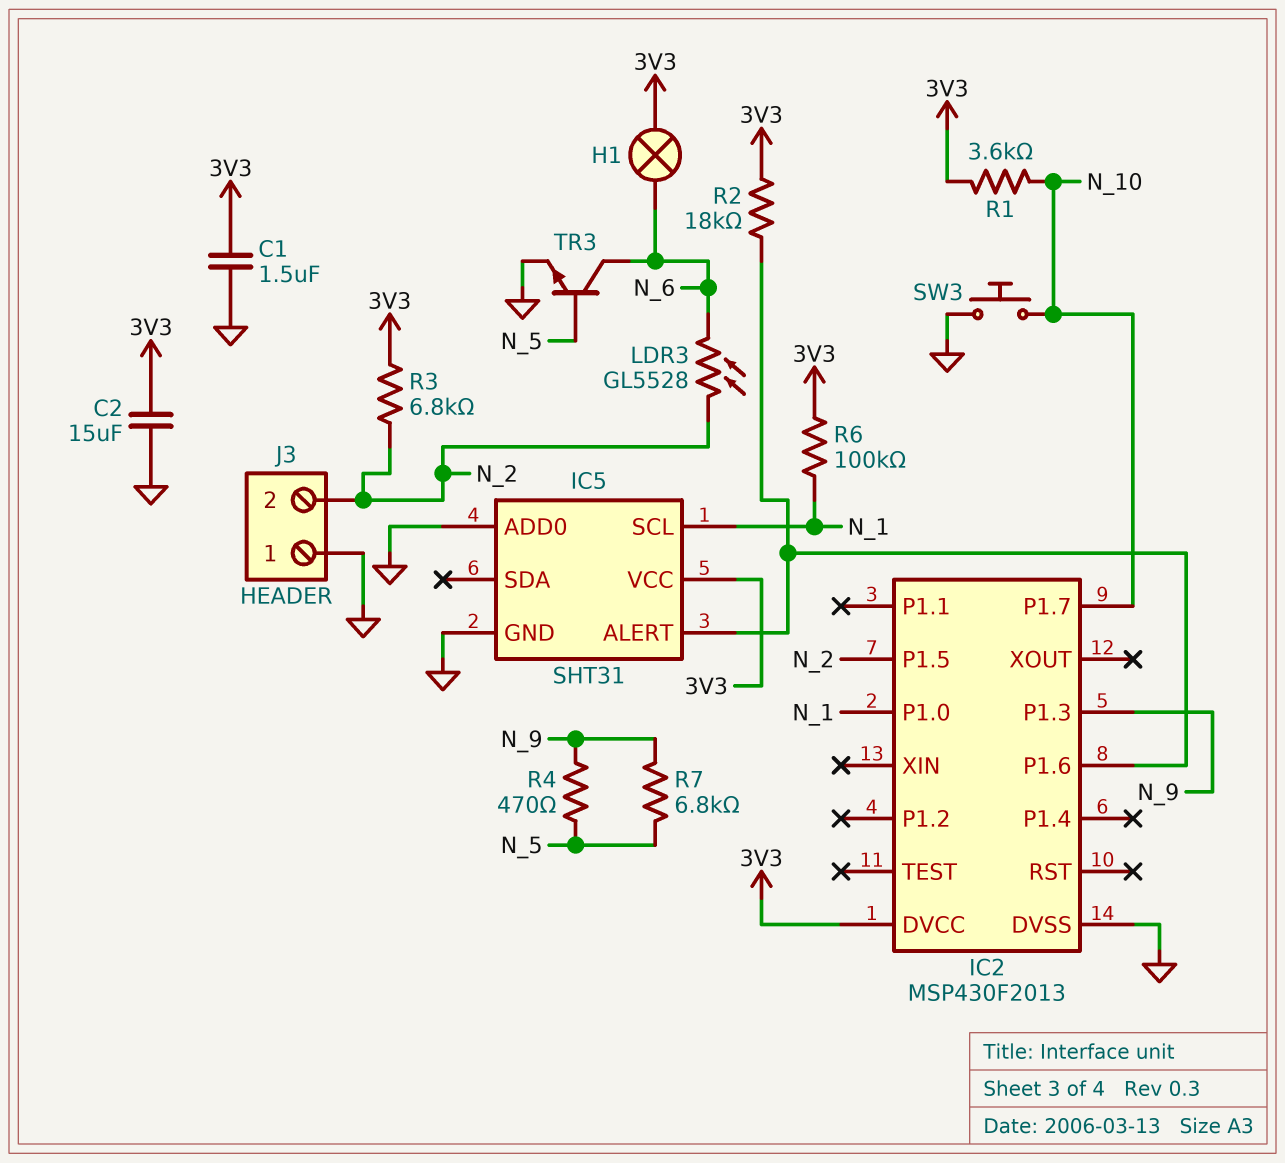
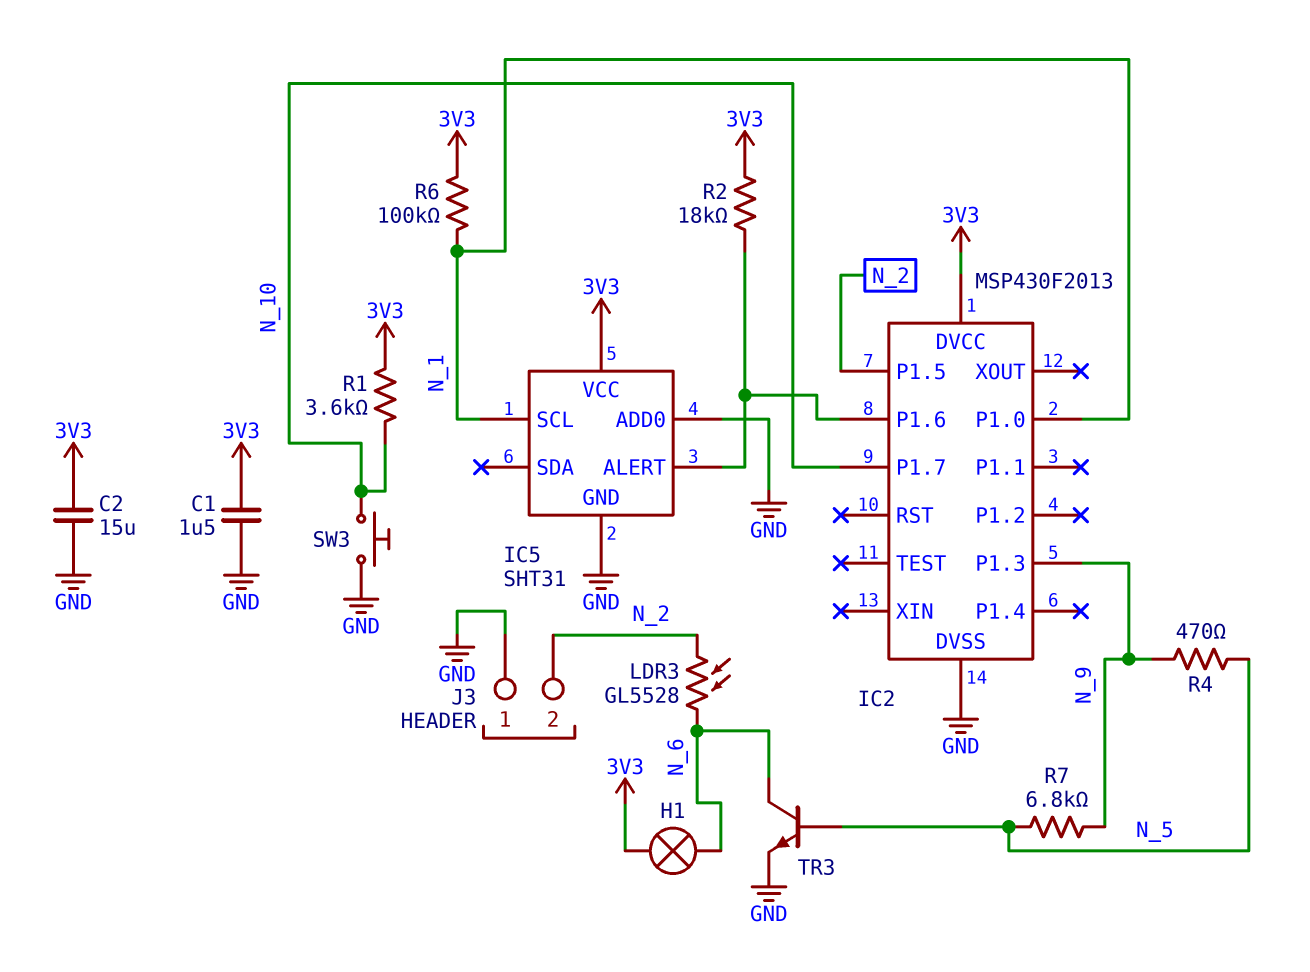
R3: 6.8k (3V3, N_2) -> none

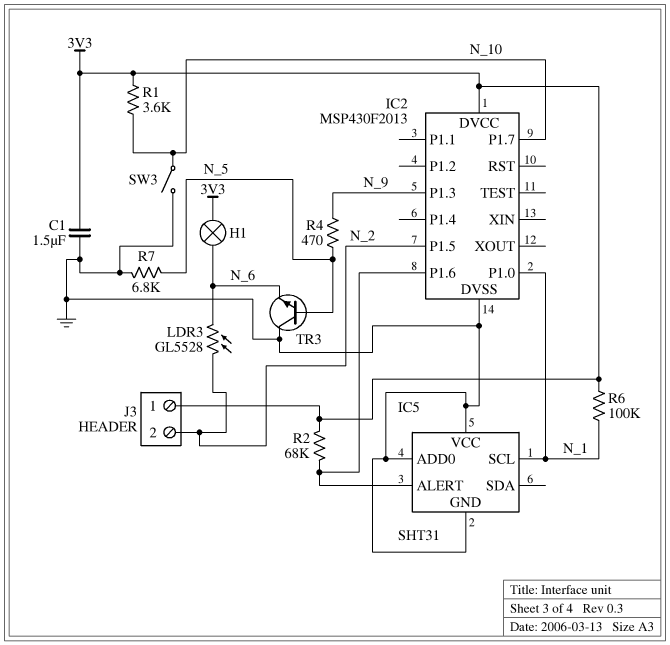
C2: 15uF (3V3, GND) -> none
IC5 pin VCC: 3V3 -> GND
J3 pin 1: GND -> 3V3
R2: 18k (3V3, IC2/P1.6) -> 68k (3V3, IC2/P1.6)
R7: 6.8k (N_5, N_9) -> 6.8k (GND, N_5)
SW3: button (GND, N_10) -> switch (GND, N_10)
TR3: NPN (B N_5, C N_6, E GND) -> NPN (B N_5, C GND, E N_6)

